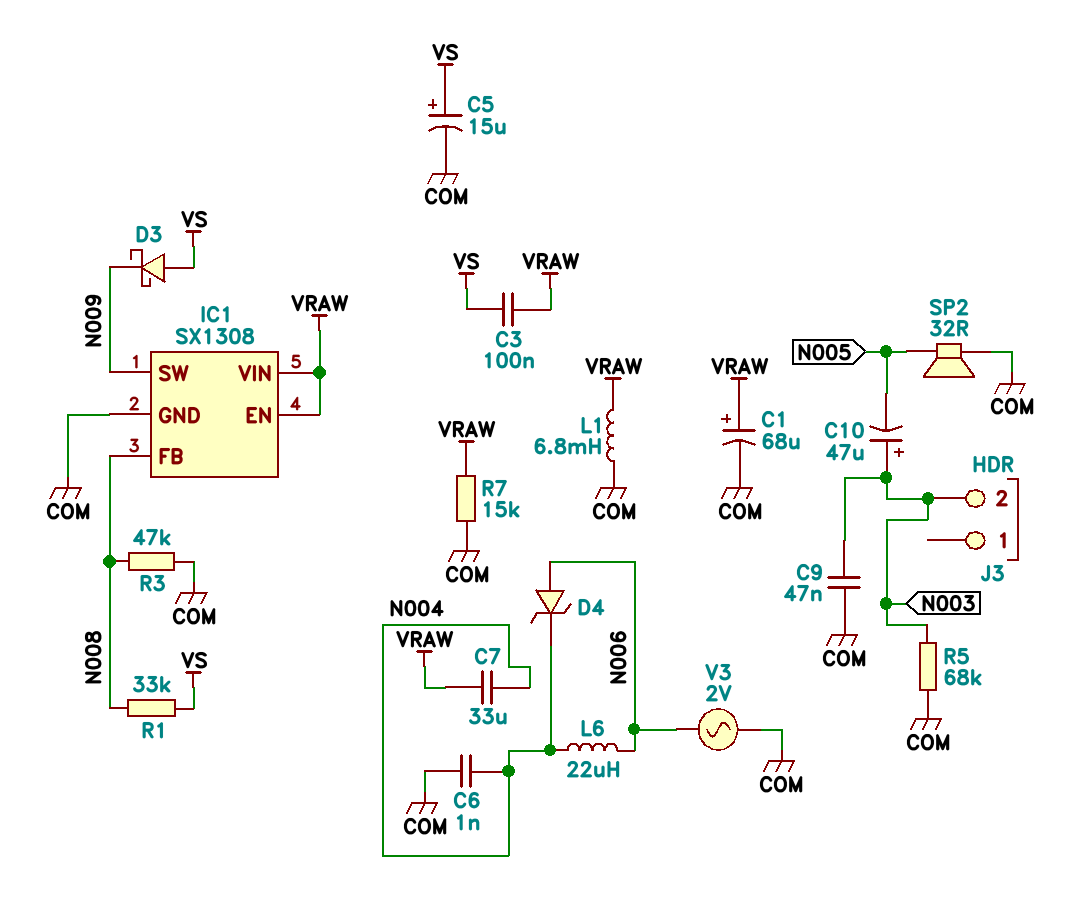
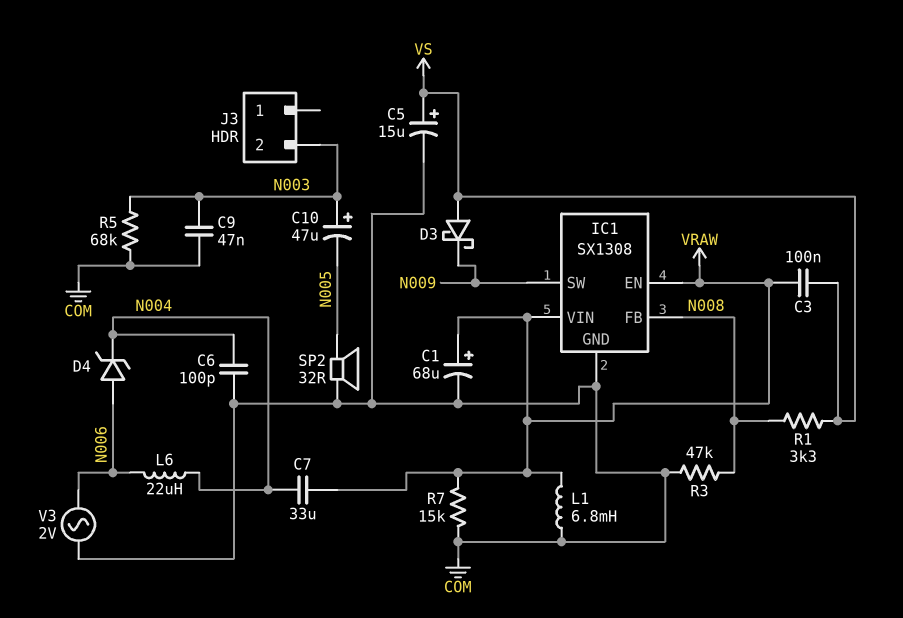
C6: 1nF (COM, N004) -> 100pF (COM, N004)
R1: 33k (N008, VS) -> 3.3k (N008, VS)

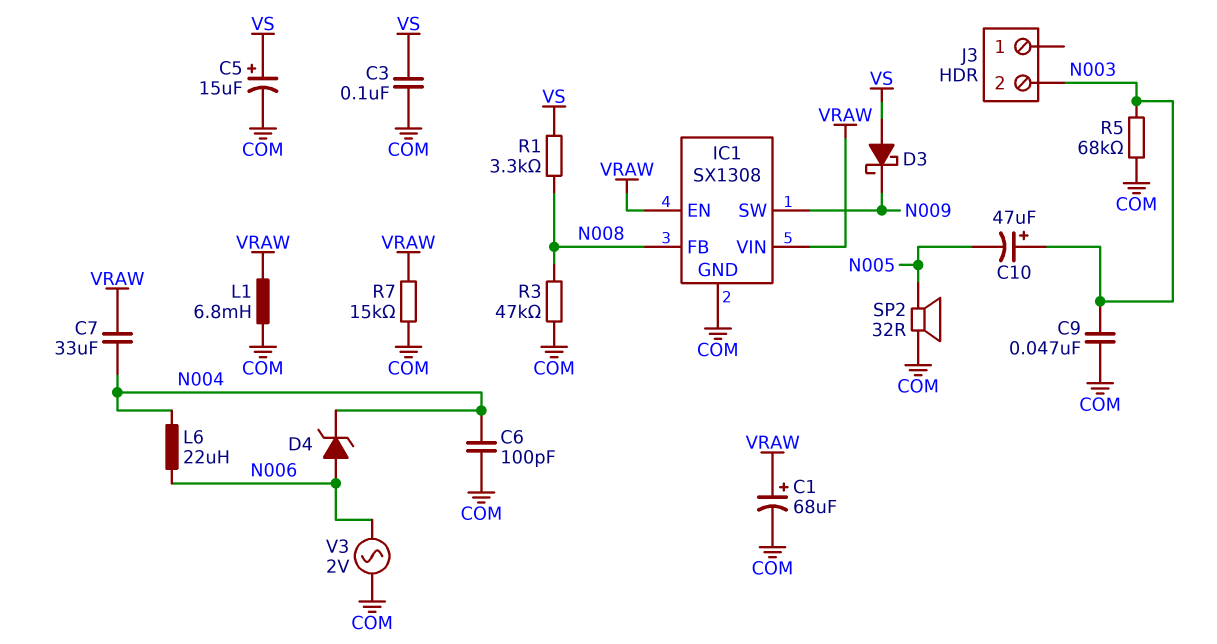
C3: 100nF (VRAW, VS) -> 100nF (COM, VS)

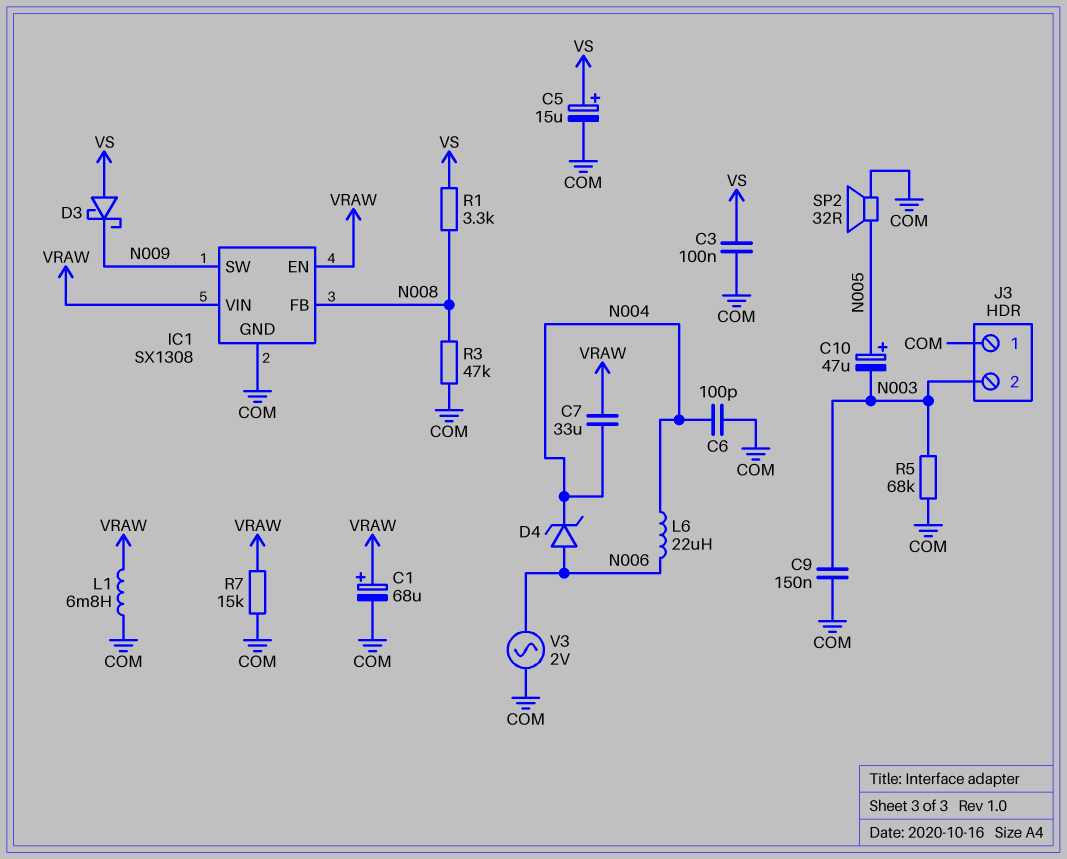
C9: 47nF (COM, N003) -> 150nF (COM, N003)
C10: 47uF (plus N003, minus N005) -> 47uF (plus N005, minus N003)
J3 pin 1: none -> COM

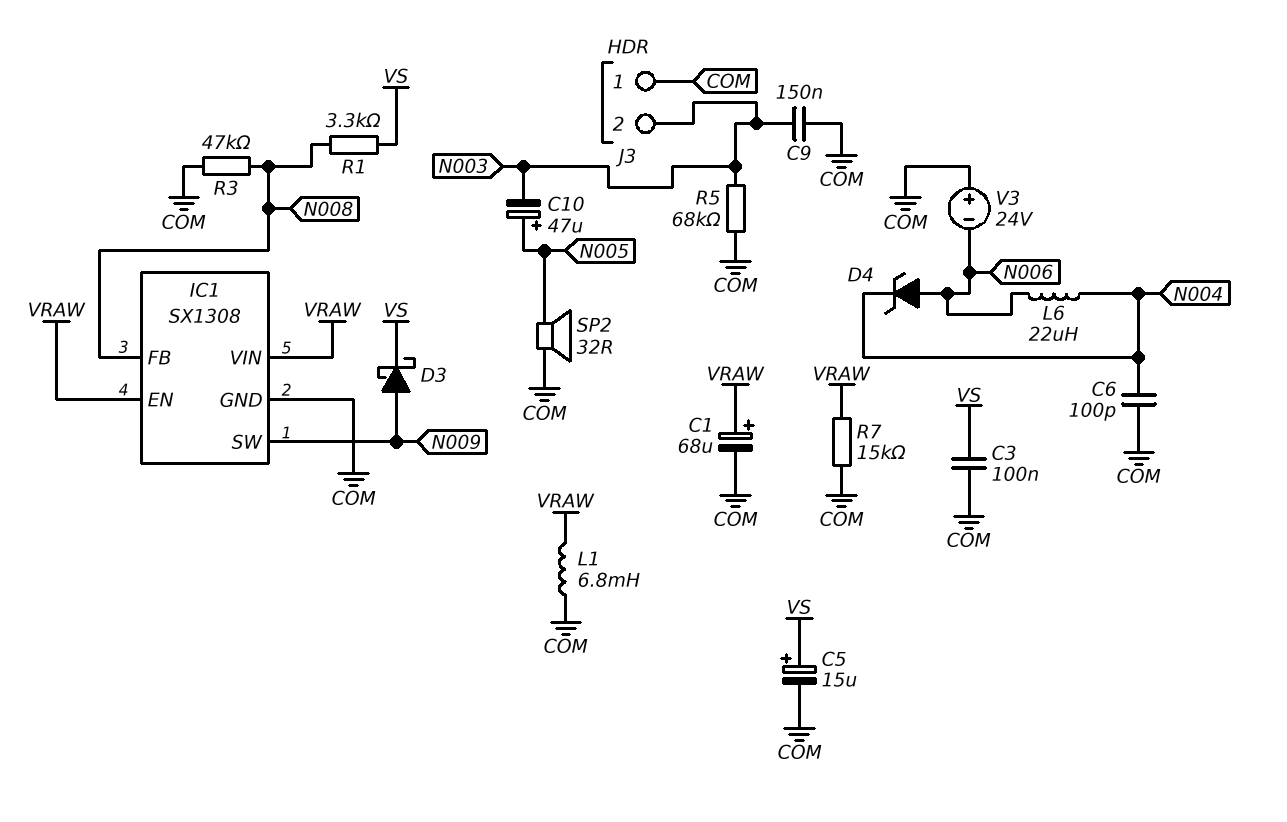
C7: 33uF (N004, VRAW) -> none
D3: schottky (A VS, K N009) -> schottky (A N009, K VS)
V3: AC 2V (COM, N006) -> 24V (plus COM, minus N006)

